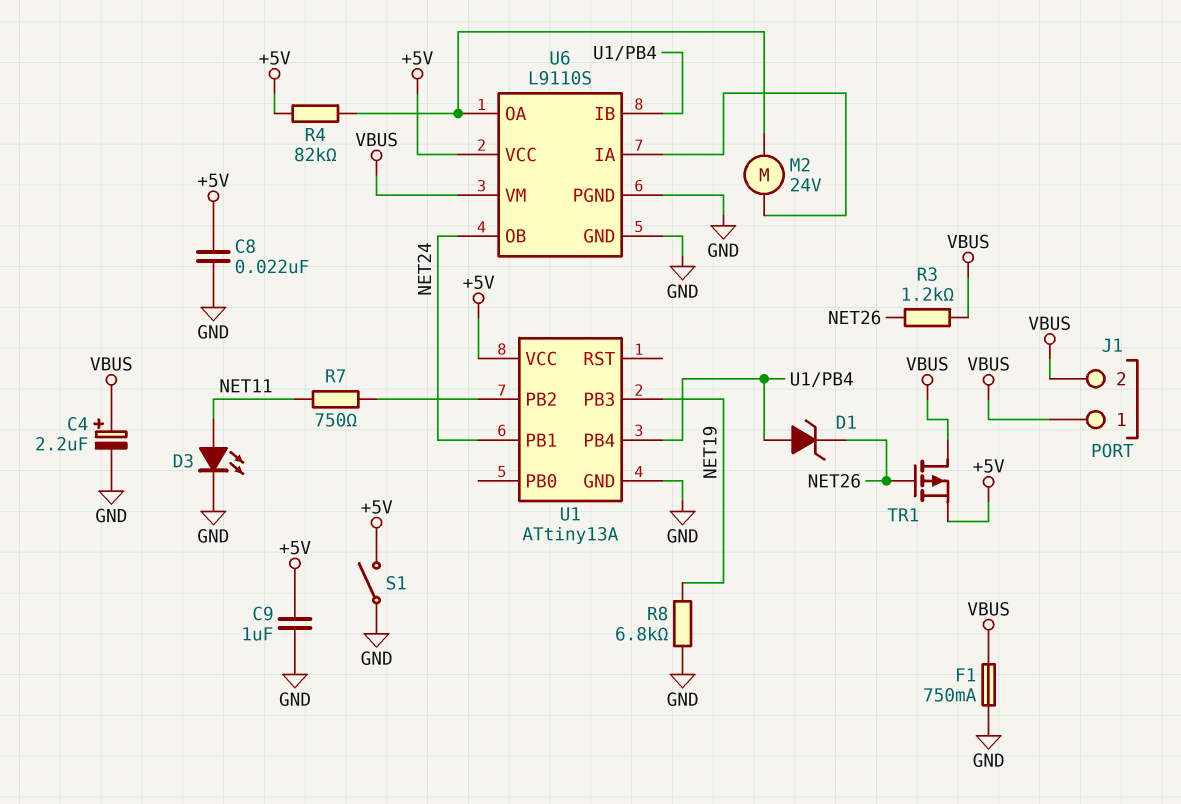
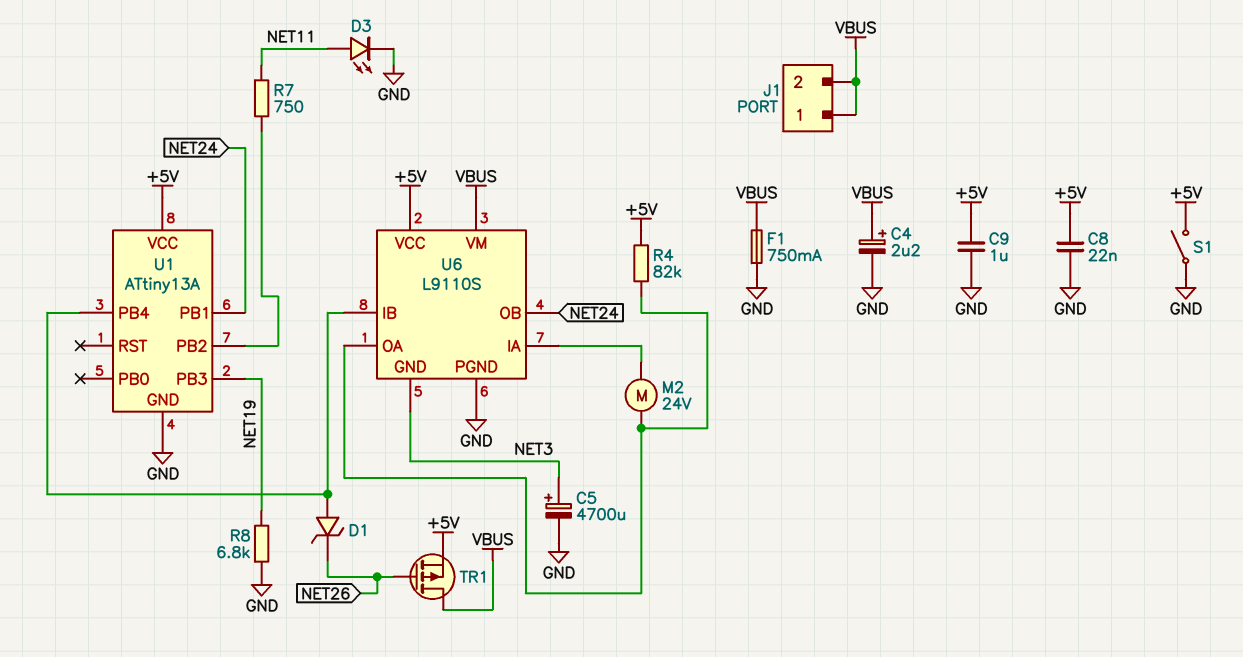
C5: none -> 4700uF (plus NET3, minus GND)
R3: 1.2k (NET26, VBUS) -> none
U6 pin GND: GND -> NET3

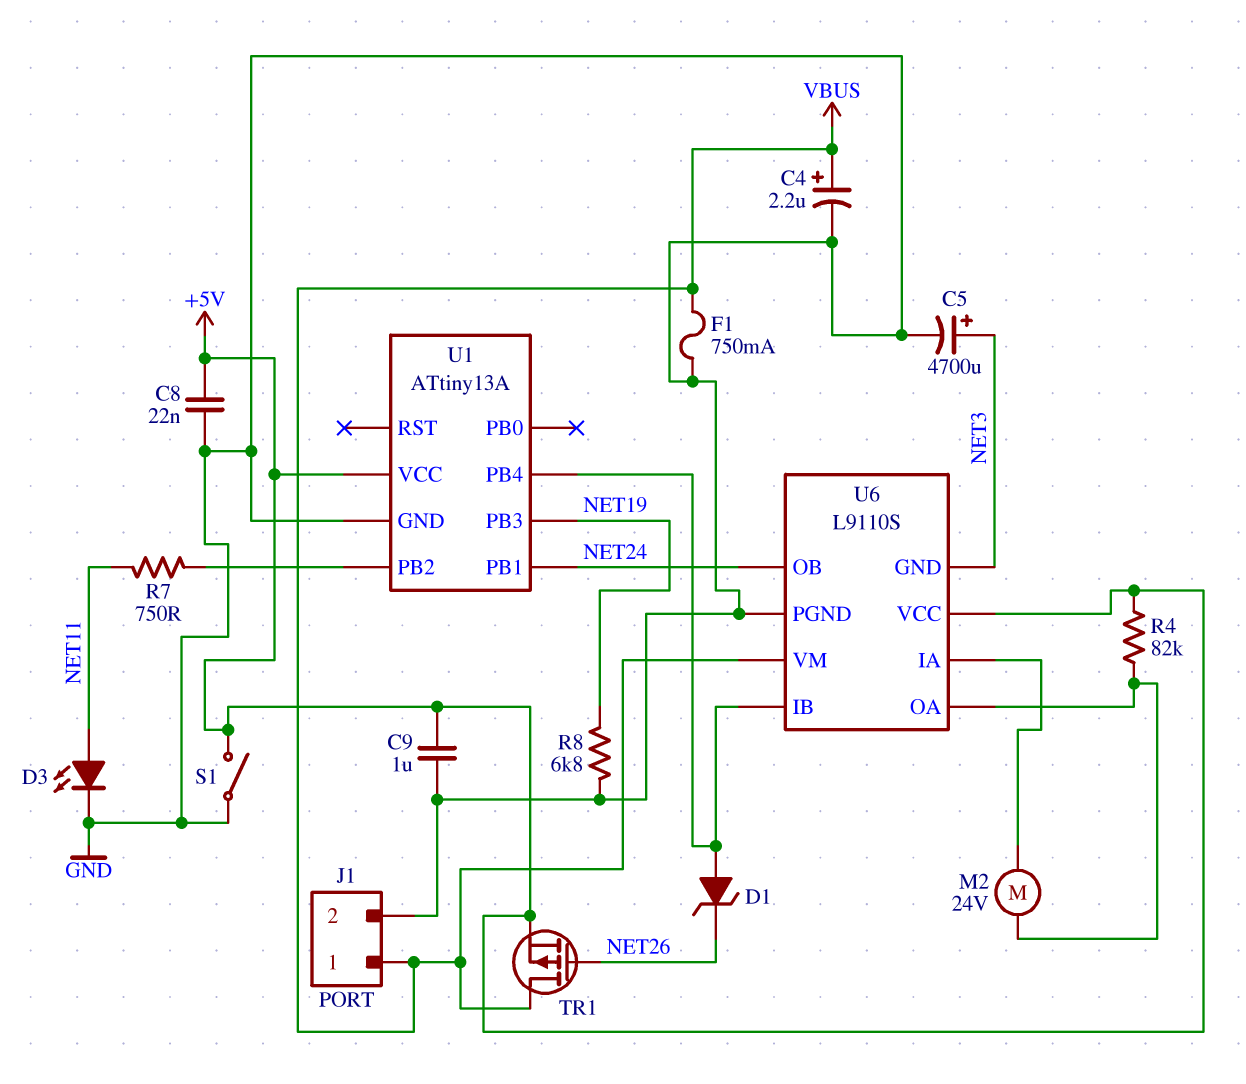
J1 pin 2: VBUS -> GND

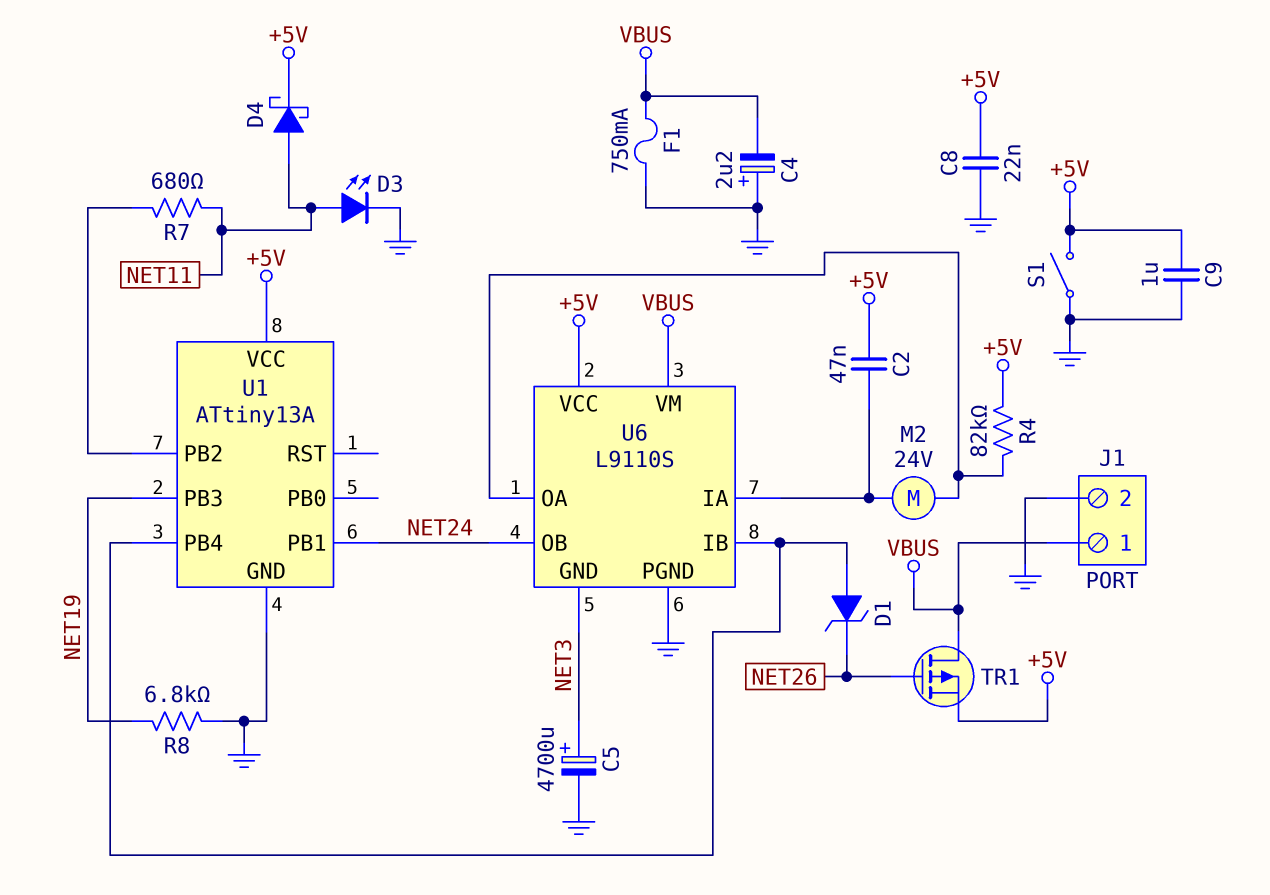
C2: none -> 47nF (+5V, U6/IA)
C4: 2.2uF (plus VBUS, minus GND) -> 2.2uF (plus GND, minus VBUS)
D4: none -> schottky (A NET11, K +5V)
R7: 750 (NET11, U1/PB2) -> 680 (NET11, U1/PB2)

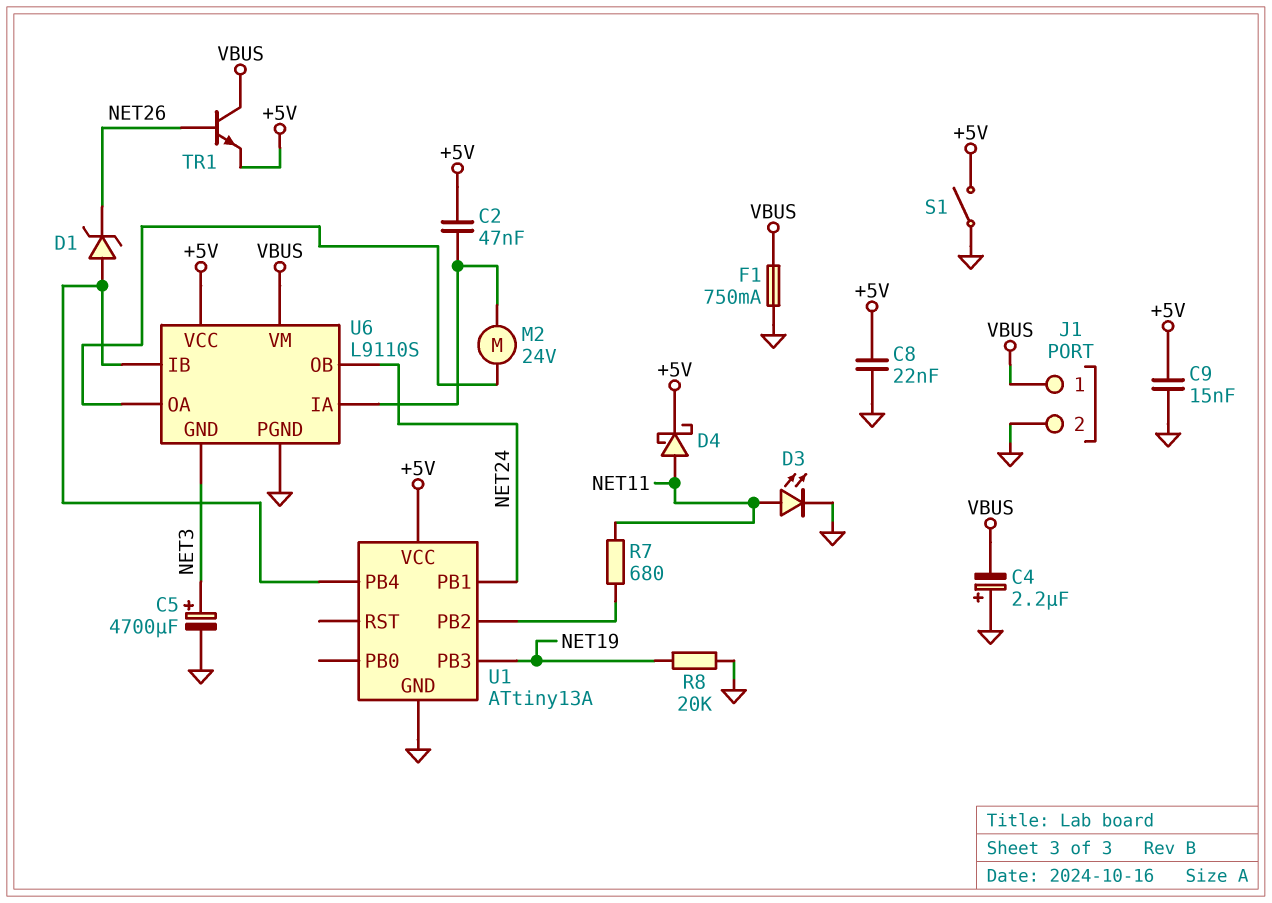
C9: 1uF (+5V, GND) -> 15nF (+5V, GND)
R4: 82k (+5V, U6/OA) -> none
R8: 6.8k (GND, NET19) -> 20k (GND, NET19)
TR1: PMOS (G NET26, D VBUS, S +5V) -> NPN (B NET26, C VBUS, E +5V)

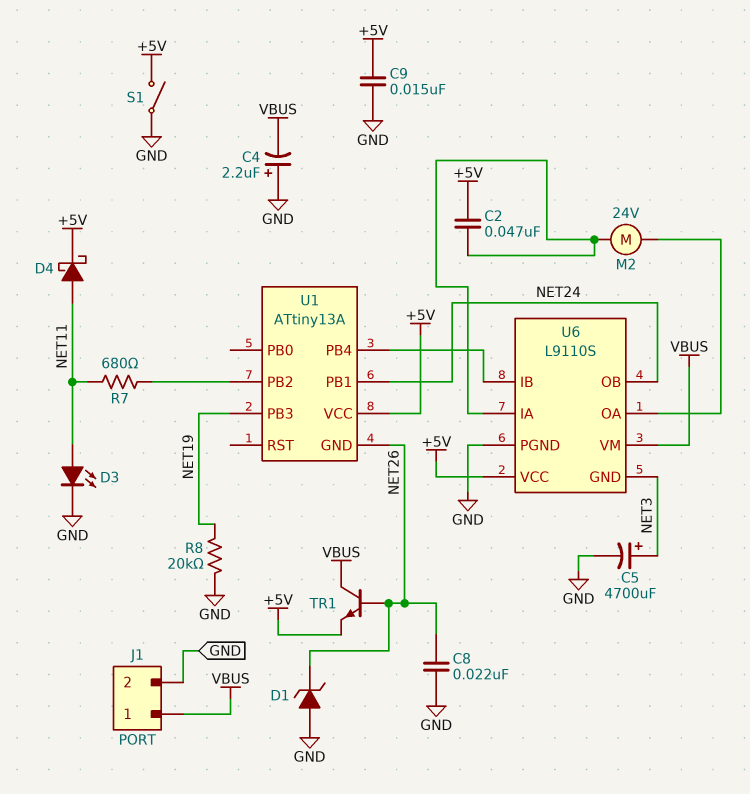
C8: 22nF (+5V, GND) -> 22nF (GND, NET26)
D1: zener (A U1/PB4, K NET26) -> zener (A GND, K NET26)
F1: 750mA (GND, VBUS) -> none
U1 pin GND: GND -> NET26

